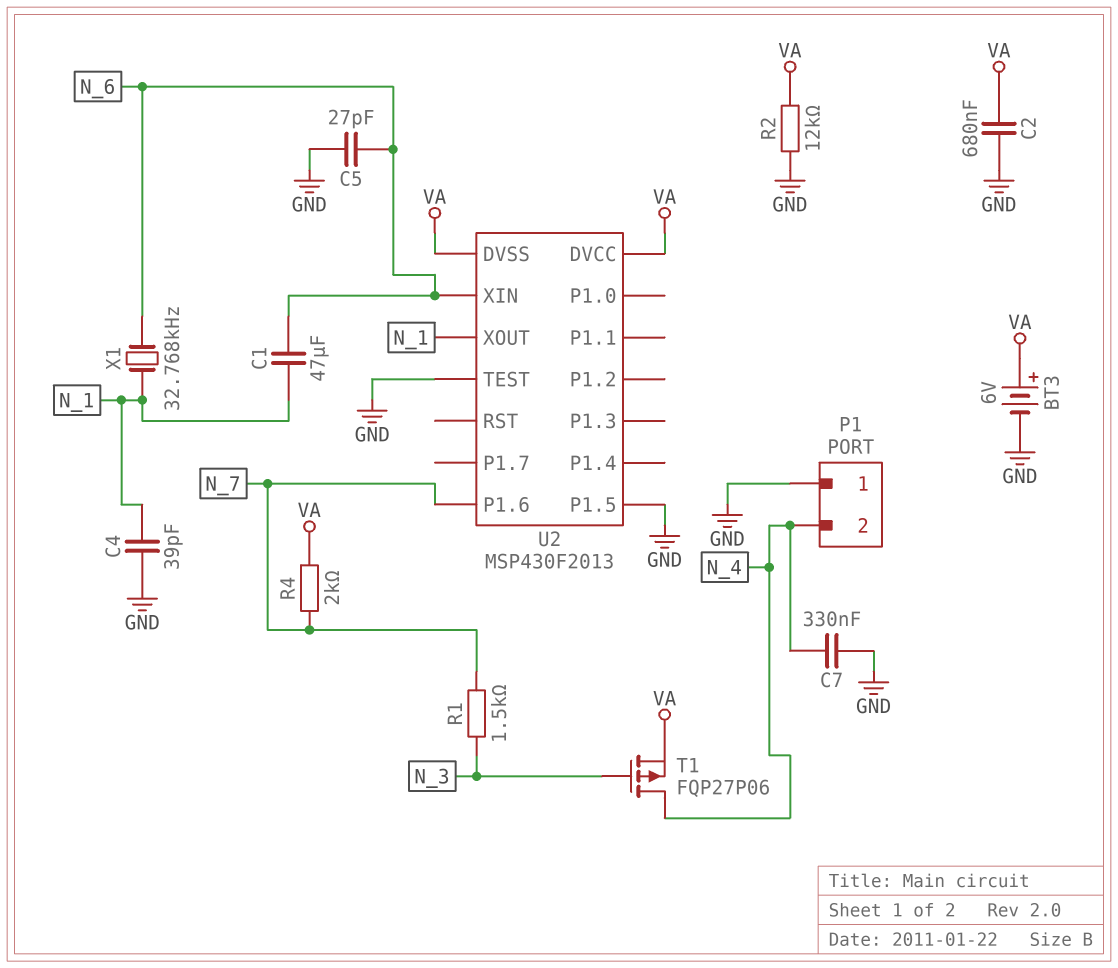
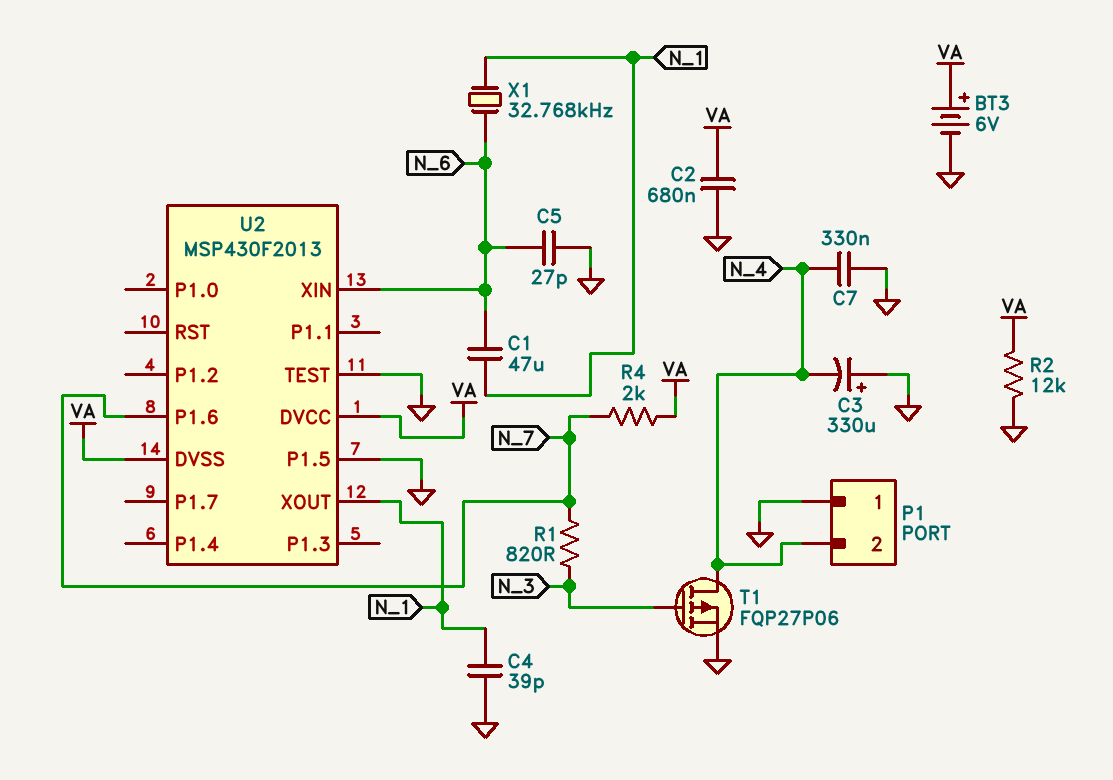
C3: none -> 330uF (plus GND, minus N_4)
R1: 1.5k (N_3, N_7) -> 820 (N_3, N_7)
T1: PMOS FQP27P06 (G N_3, D N_4, S VA) -> PMOS FQP27P06 (G N_3, D N_4, S GND)

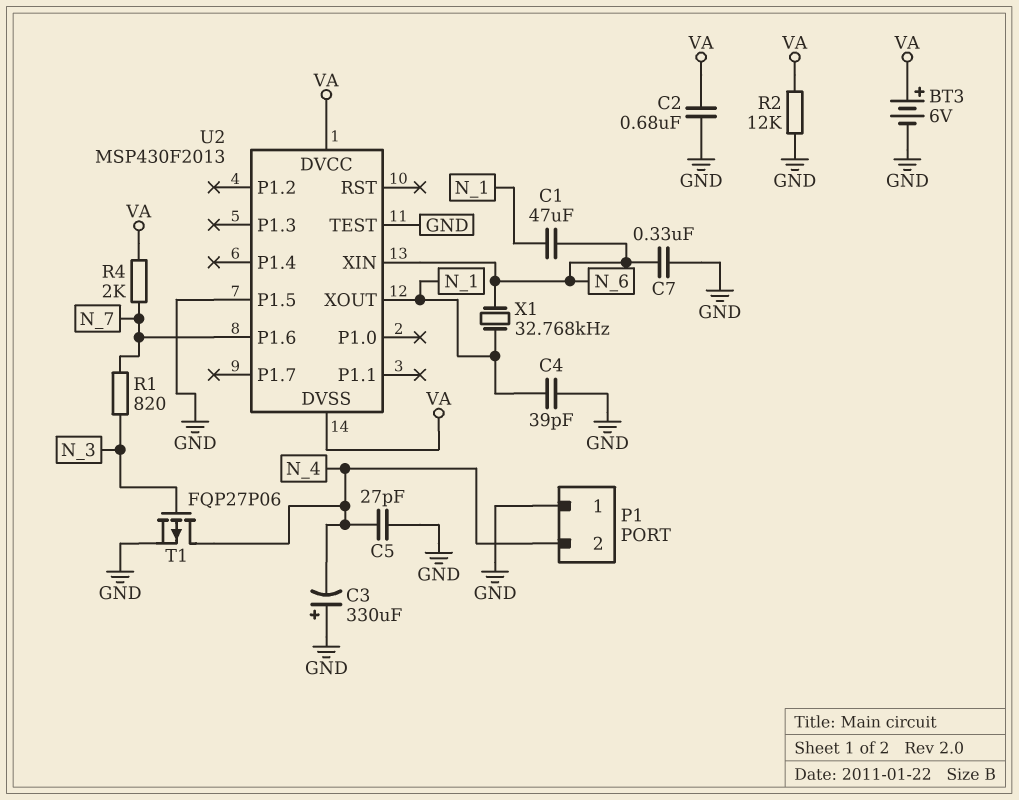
C5: 27pF (GND, N_6) -> 27pF (GND, N_4)
C7: 330nF (GND, N_4) -> 330nF (GND, N_6)

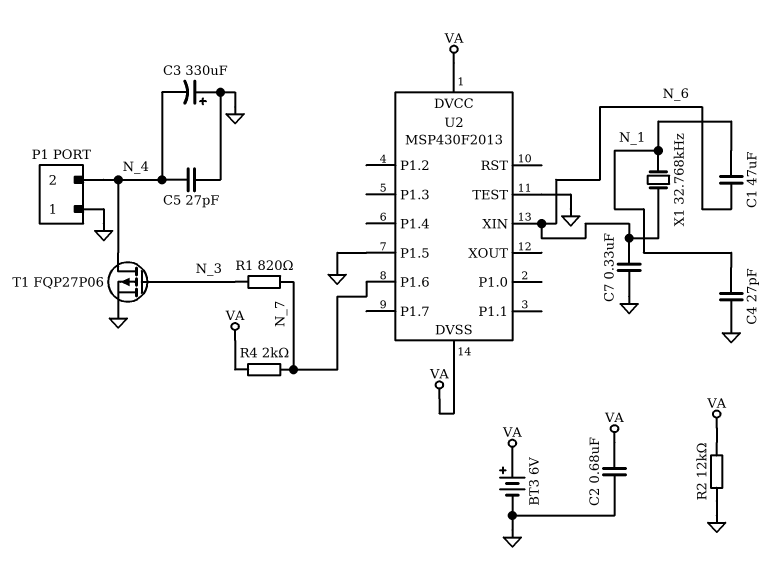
C4: 39pF (GND, N_1) -> 27pF (GND, N_1)
U2 pin XOUT: N_1 -> none

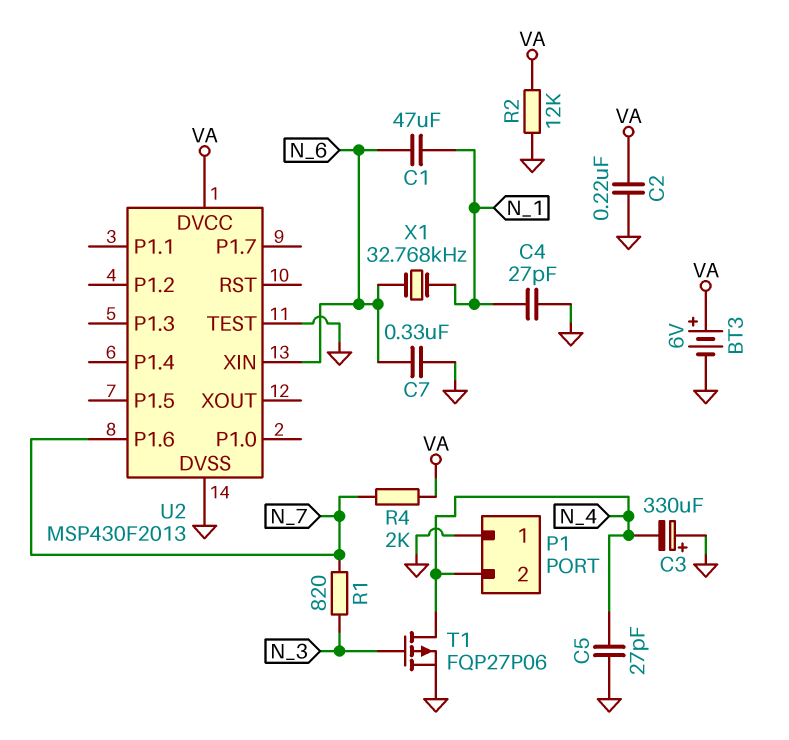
C2: 680nF (GND, VA) -> 220nF (GND, VA)
U2 pin DVSS: VA -> GND
U2 pin P1.5: GND -> none

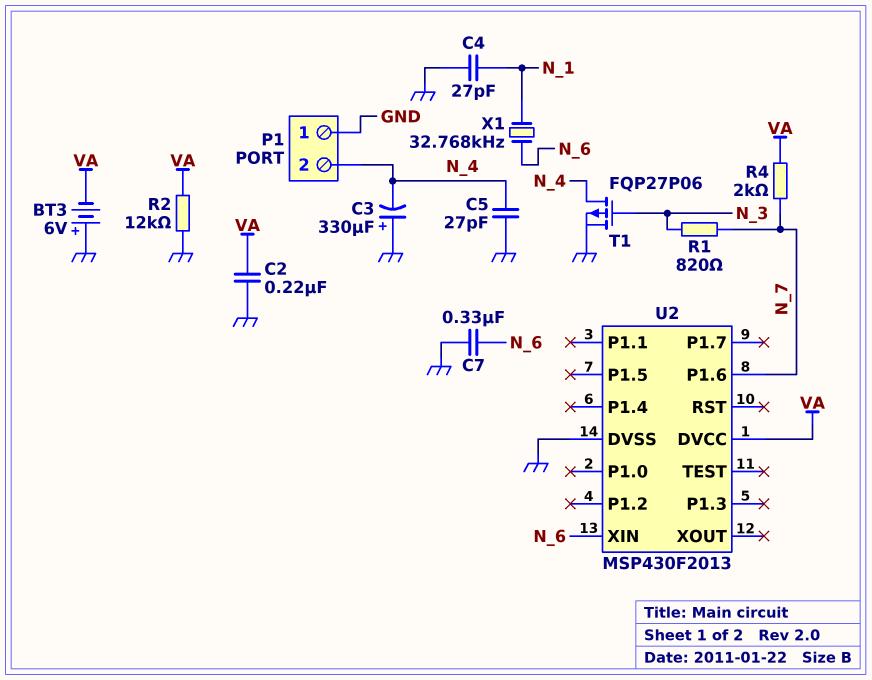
BT3: 6V (plus VA, minus GND) -> 6V (plus GND, minus VA)
C1: 47uF (N_1, N_6) -> none
U2 pin TEST: GND -> none

